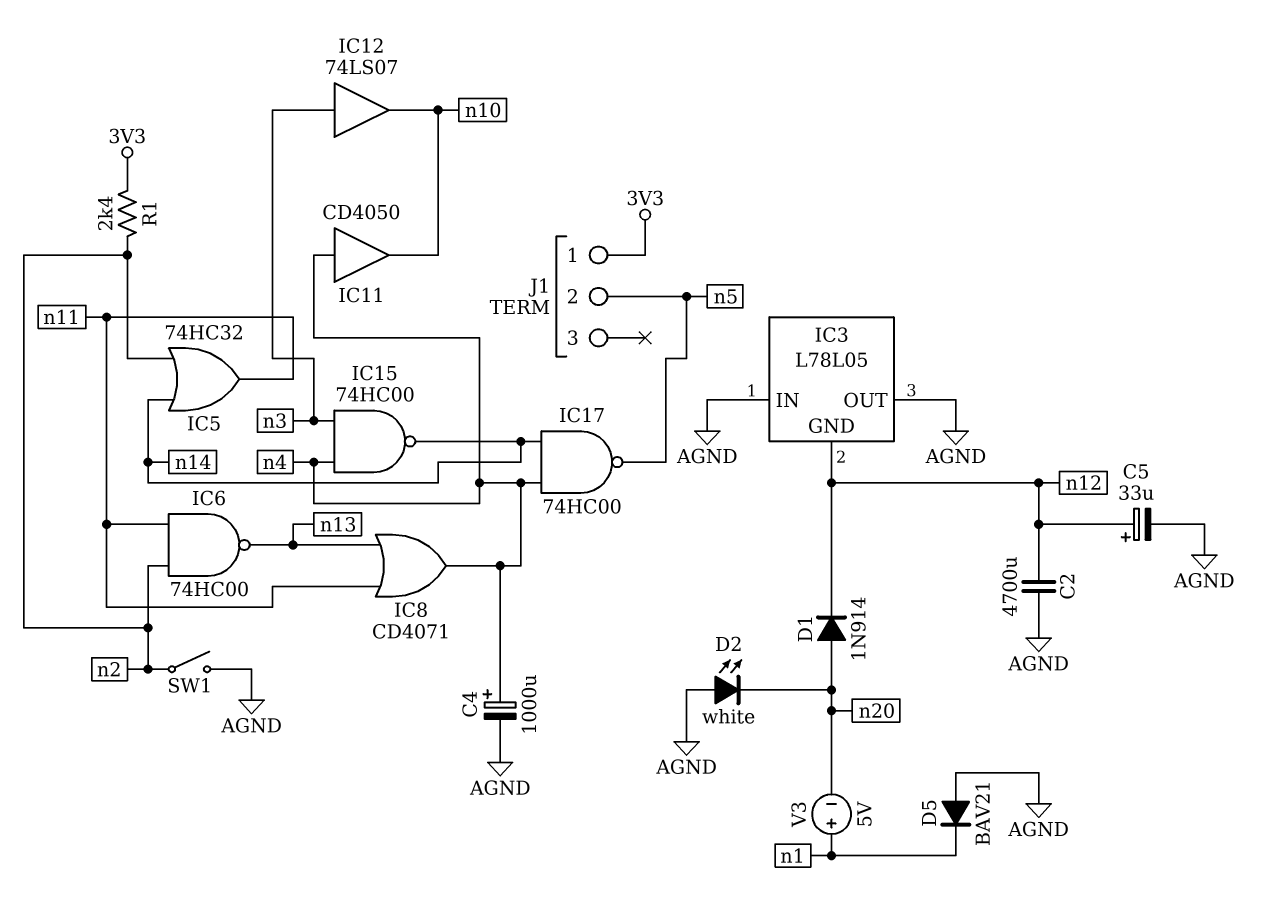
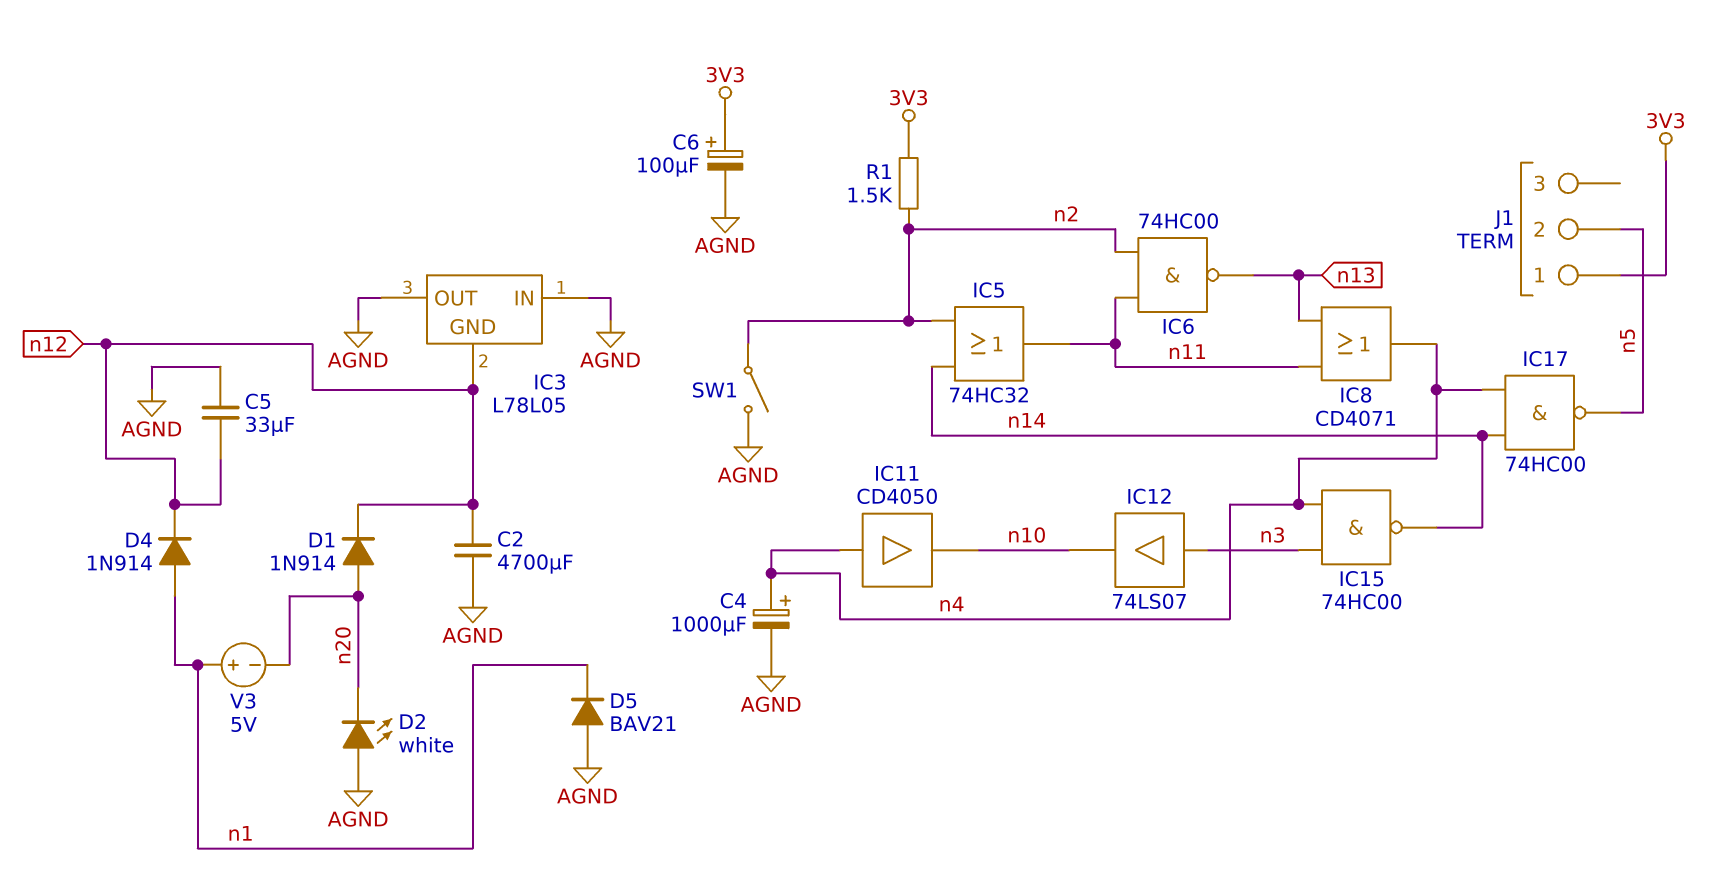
C5: 33uF (plus n12, minus AGND) -> 33uF (AGND, n12)
C6: none -> 100uF (plus 3V3, minus AGND)
D4: none -> diode 1N914 (A n1, K n12)
R1: 2.4k (3V3, n2) -> 1.5k (3V3, n2)

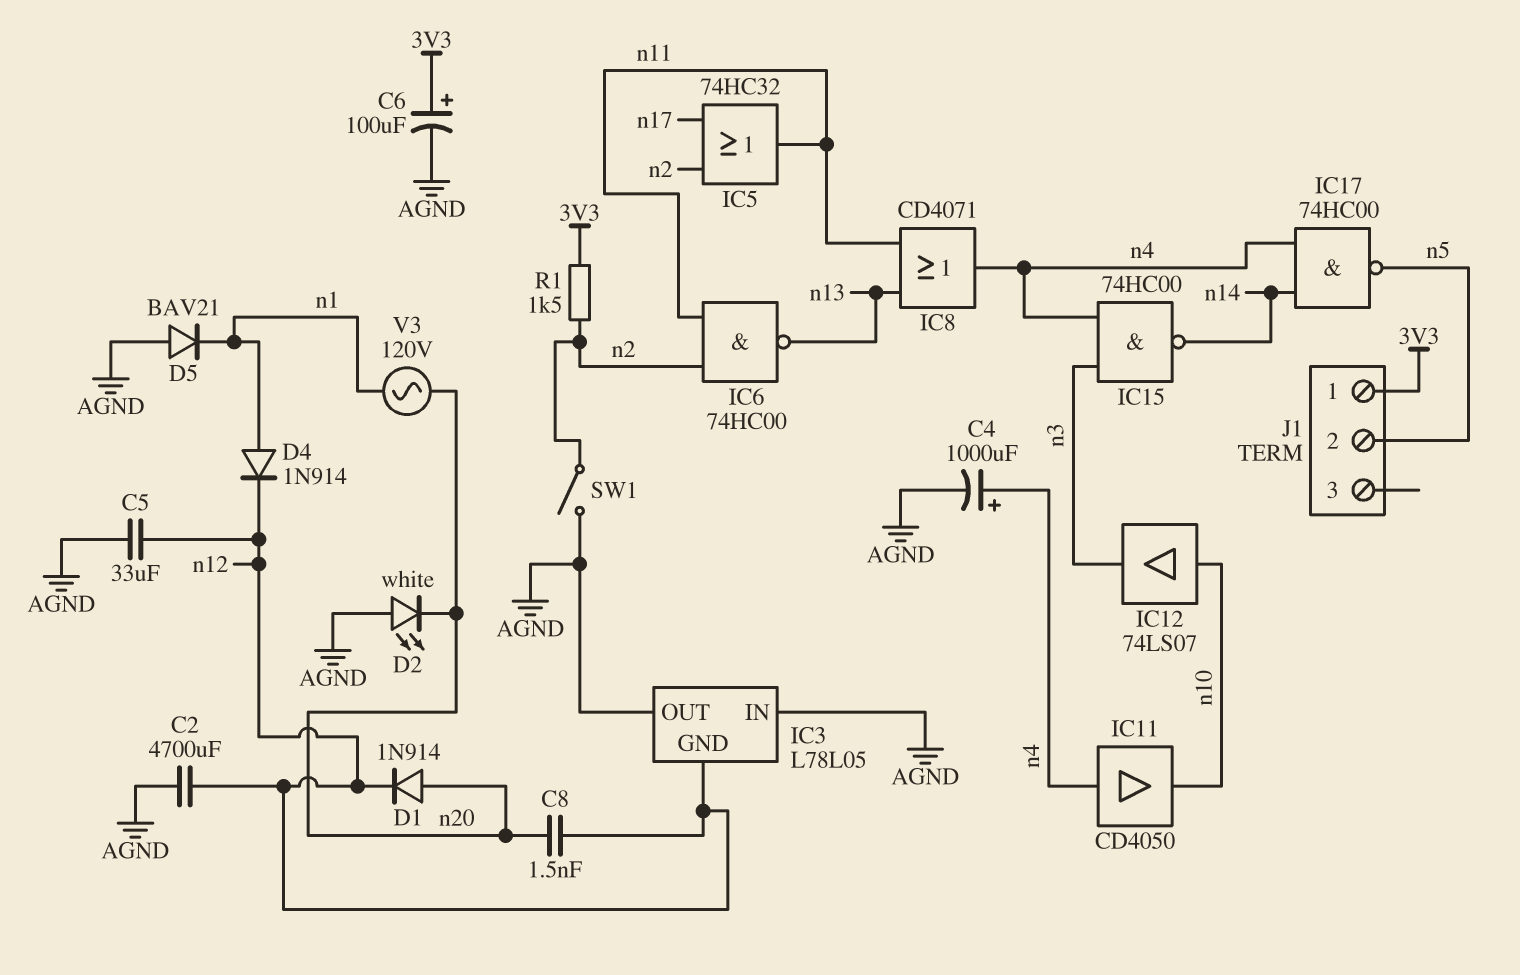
C8: none -> 1.5nF (n12, n20)
IC5: OR 74HC32 (in n2, in n14, out n11) -> OR 74HC32 (in n2, in n17, out n11)
IC12: buffer 74LS07 (in n3, out n10) -> buffer 74LS07 (in n10, out n3)
V3: 5V (plus n1, minus n20) -> AC 120V (n1, n20)

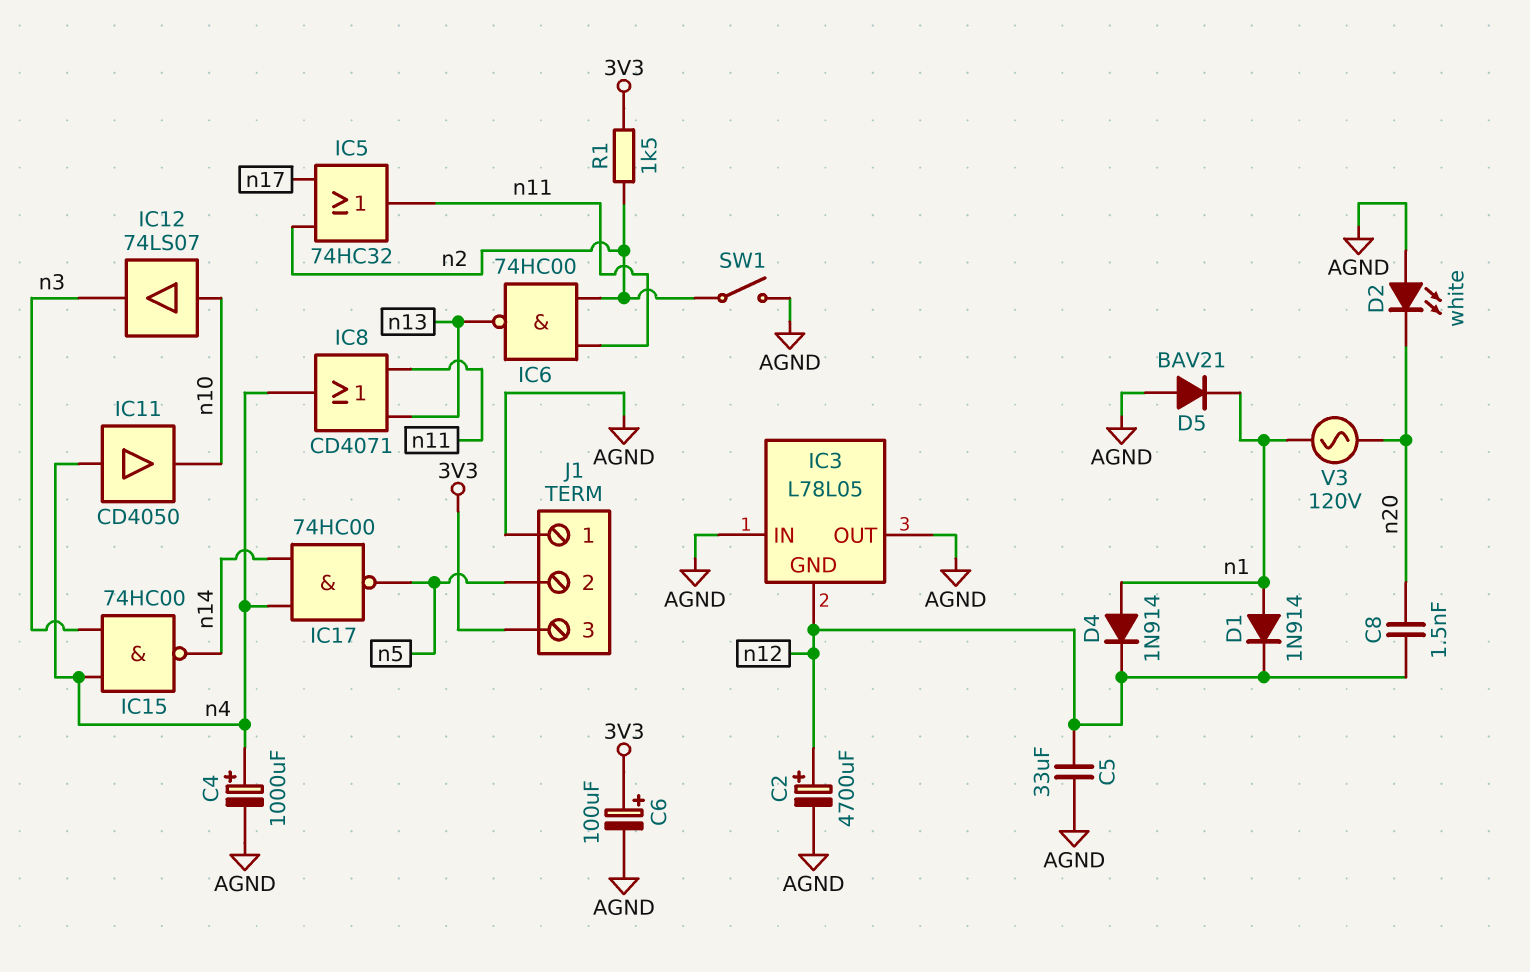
C2: 4700uF (AGND, n12) -> 4700uF (plus n12, minus AGND)
D1: diode 1N914 (A n20, K n12) -> diode 1N914 (A n1, K n12)
J1 pin 1: 3V3 -> AGND
J1 pin 3: none -> 3V3

